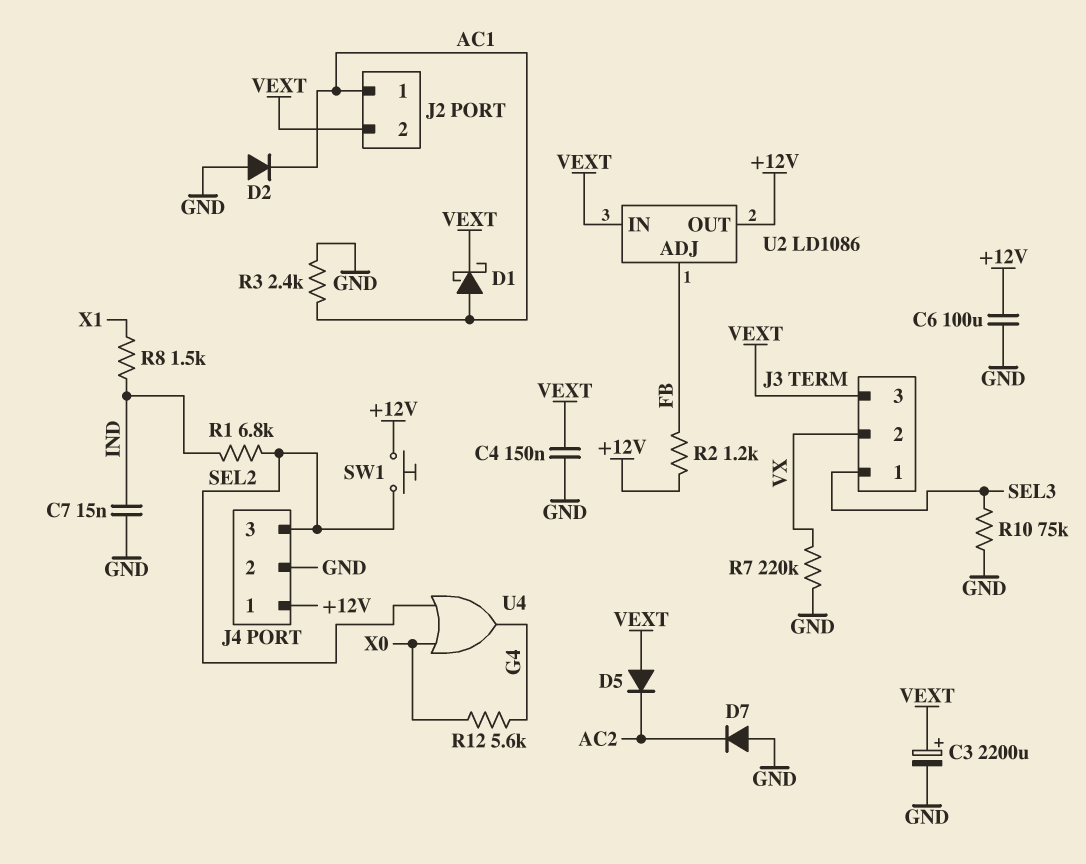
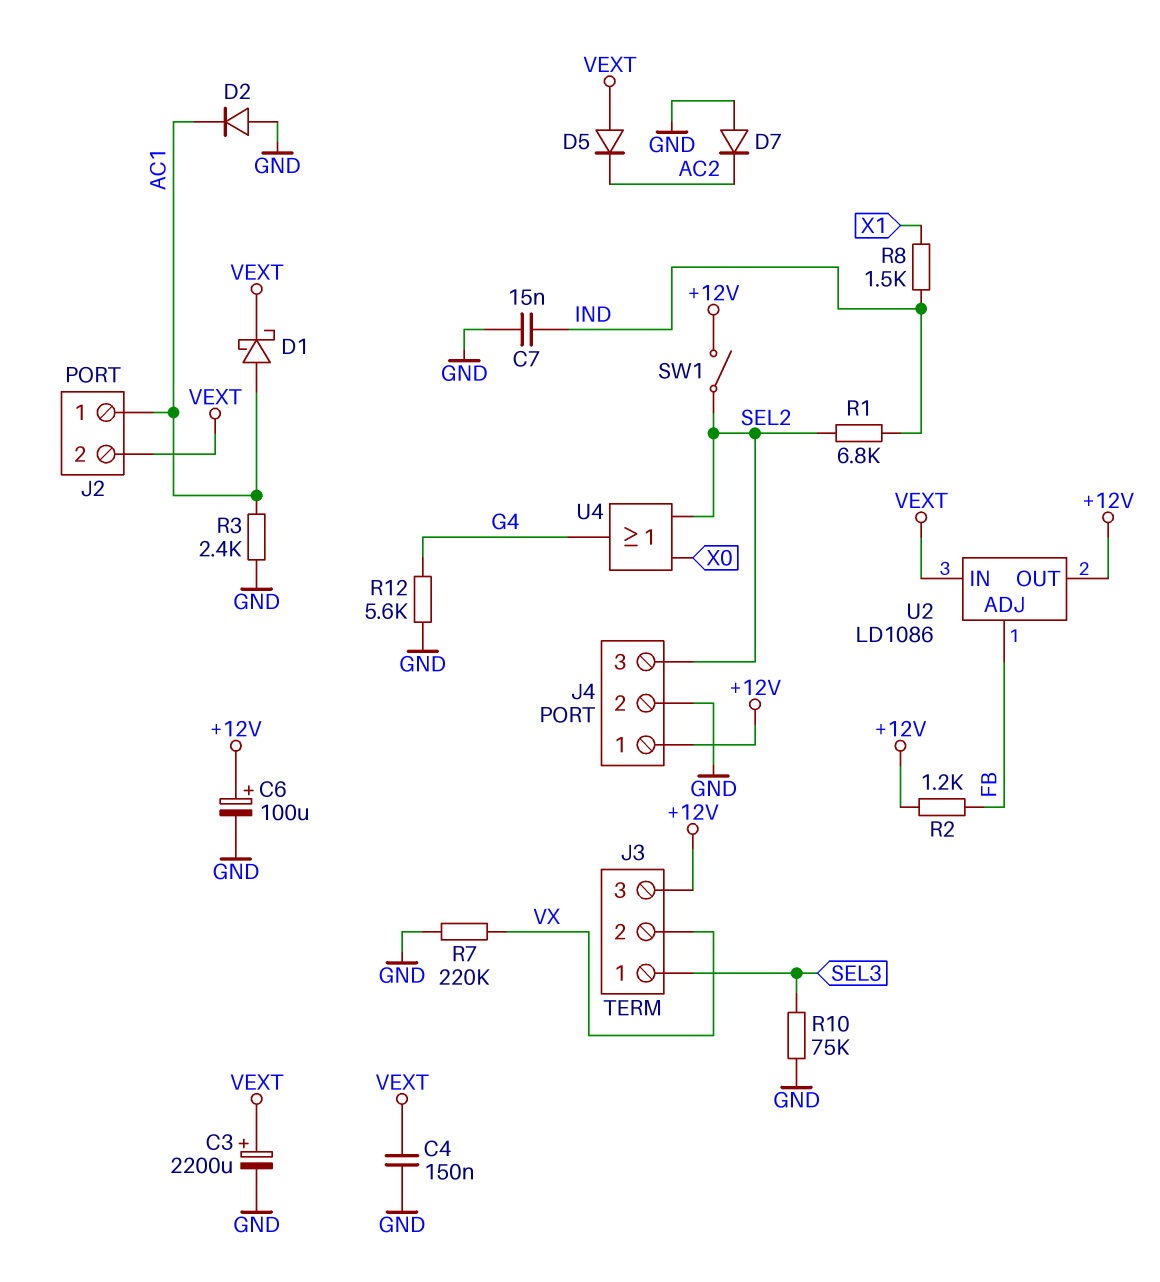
C6: 100uF (+12V, GND) -> 100uF (plus +12V, minus GND)
J3 pin 3: VEXT -> +12V
R12: 5.6k (G4, X0) -> 5.6k (G4, GND)
SW1: button (+12V, SEL2) -> switch (+12V, SEL2)

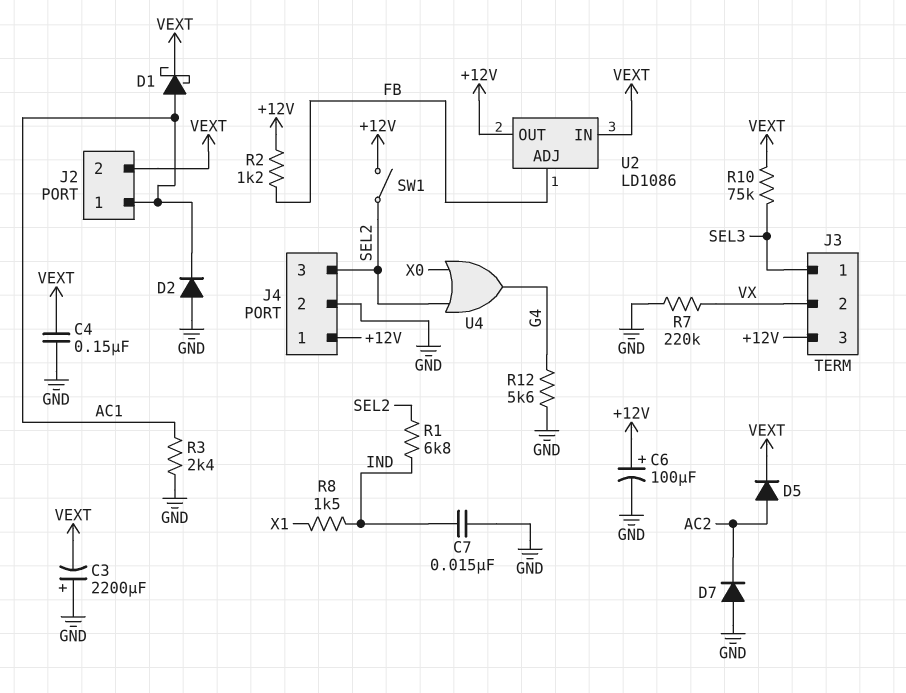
C3: 2200uF (plus VEXT, minus GND) -> 2200uF (plus GND, minus VEXT)
D5: diode (A VEXT, K AC2) -> diode (A AC2, K VEXT)
R10: 75k (GND, SEL3) -> 75k (SEL3, VEXT)

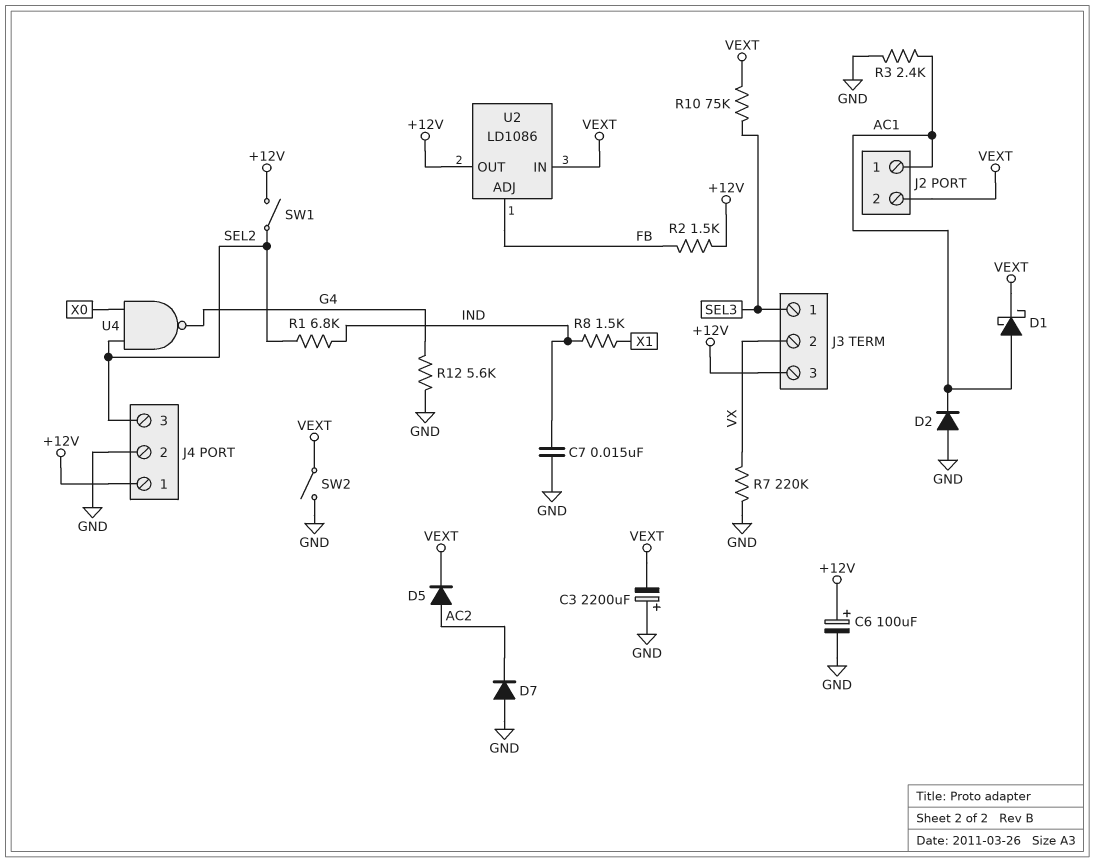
C4: 150nF (GND, VEXT) -> none
R2: 1.2k (+12V, FB) -> 1.5k (+12V, FB)
SW2: none -> switch (GND, VEXT)
U4: OR (in SEL2, in X0, out G4) -> NAND (in SEL2, in X0, out G4)

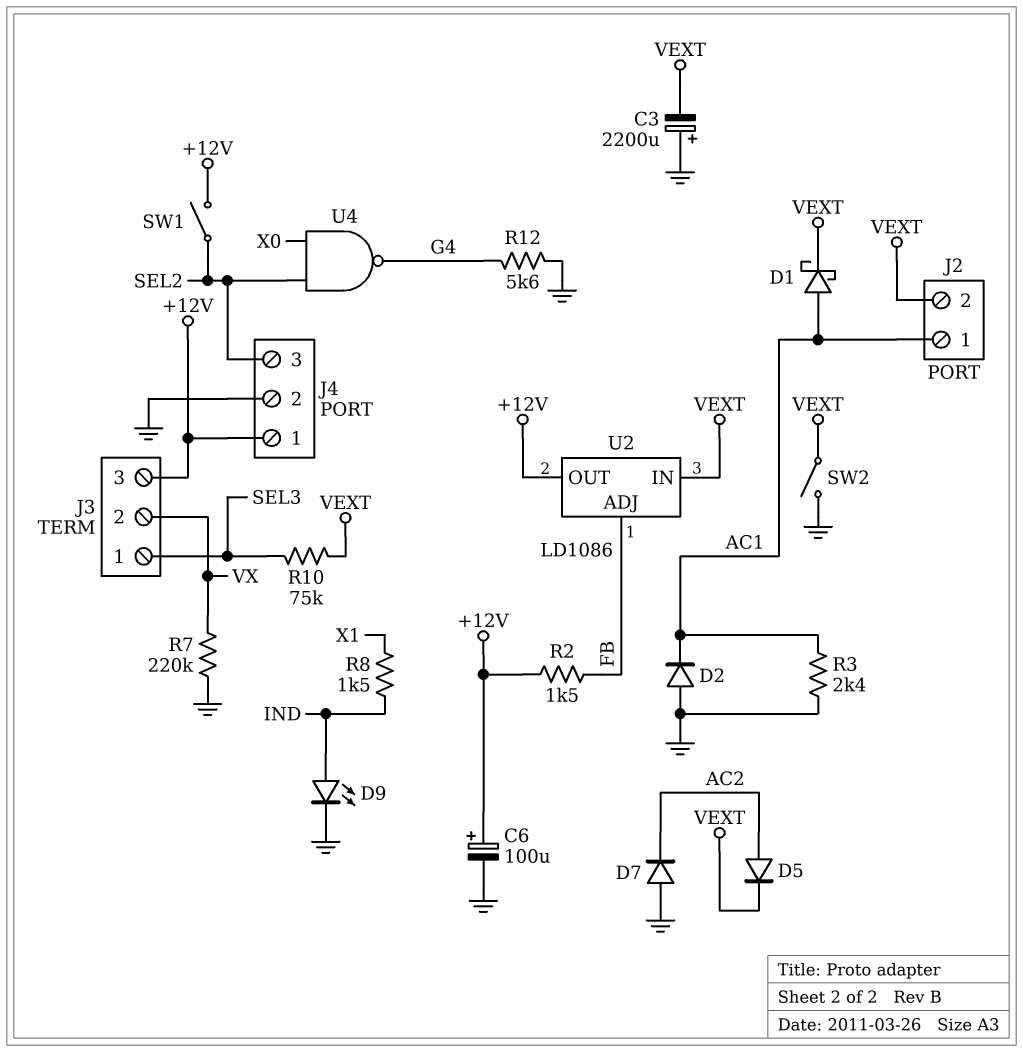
C7: 15nF (GND, IND) -> none
D9: none -> LED (A IND, K GND)
R1: 6.8k (IND, SEL2) -> none

